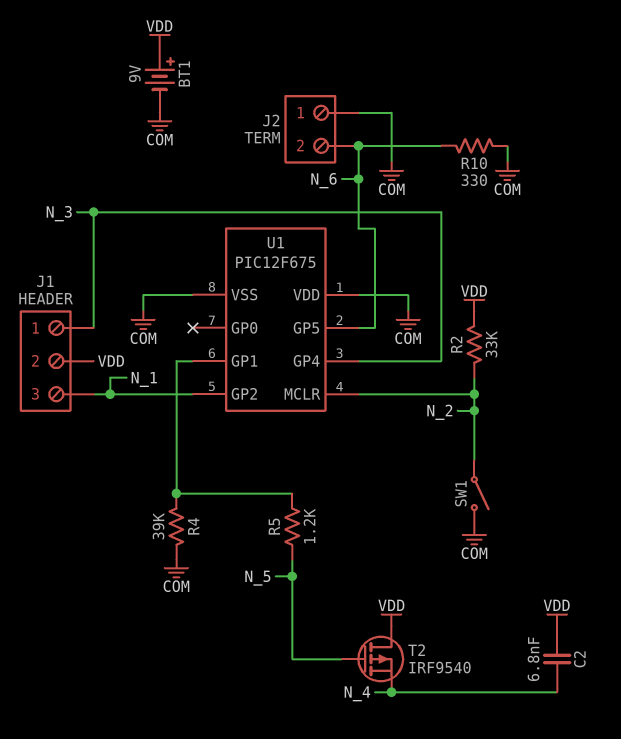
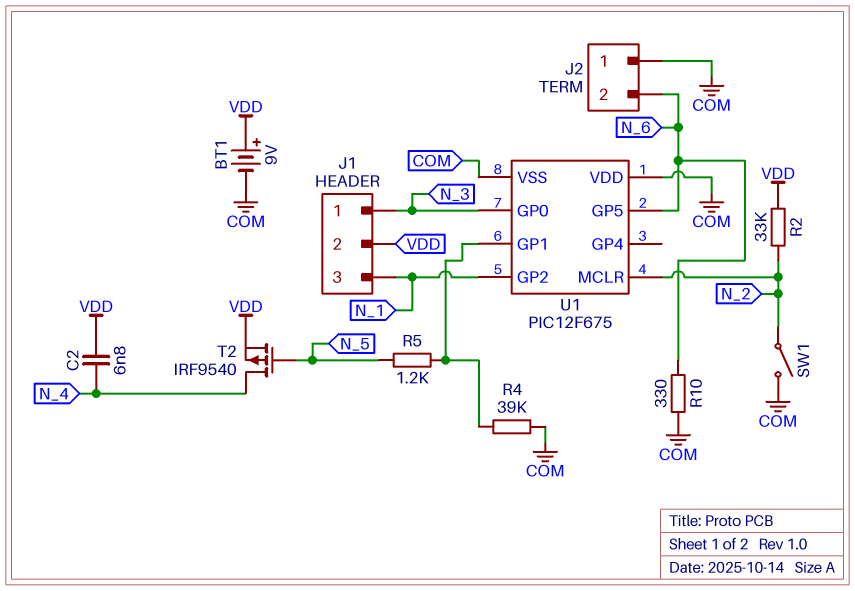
T2: PMOS IRF9540 (G N_5, D VDD, S N_4) -> PMOS IRF9540 (G N_5, D N_4, S VDD)
U1 pin GP0: none -> N_3
U1 pin GP4: N_3 -> none

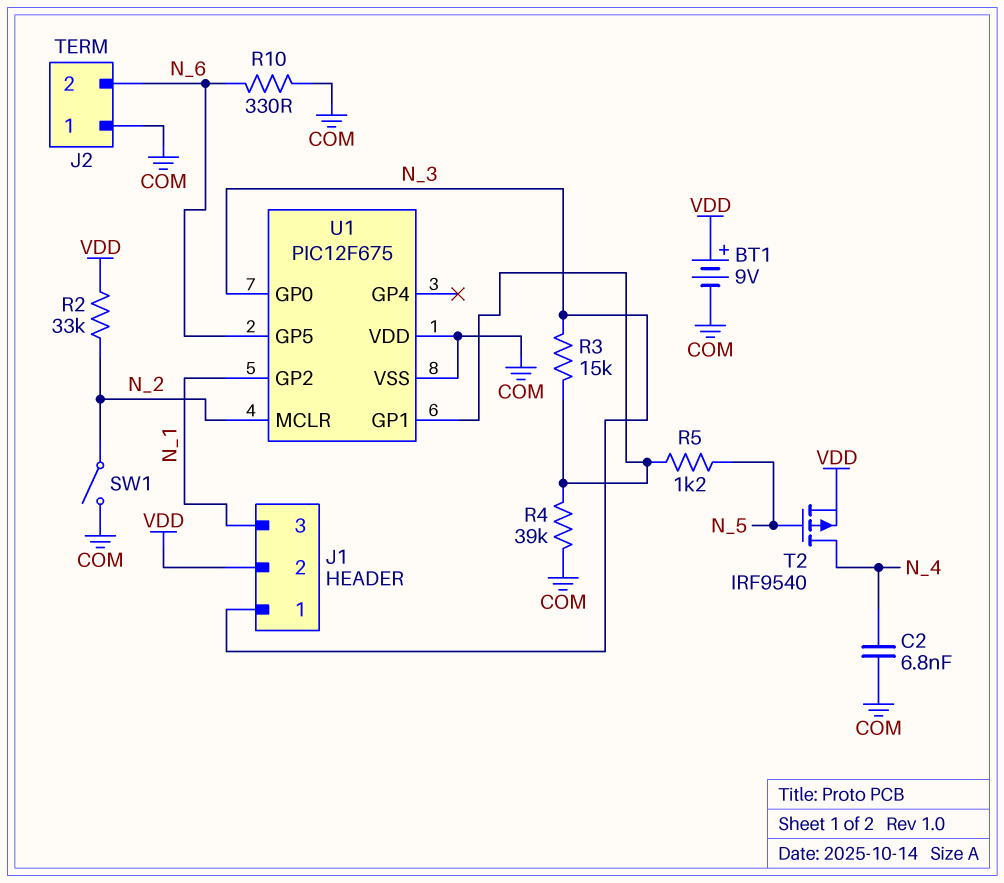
C2: 6.8nF (N_4, VDD) -> 6.8nF (COM, N_4)
R3: none -> 15k (N_3, U1/GP1)

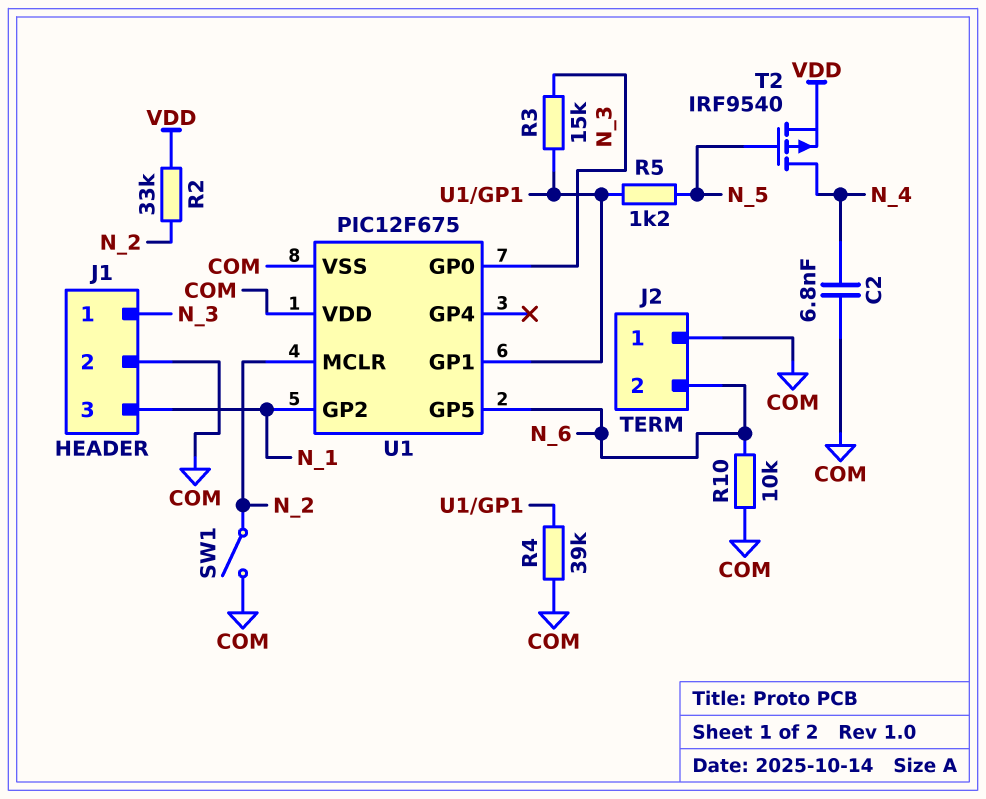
BT1: 9V (plus VDD, minus COM) -> none
J1 pin 2: VDD -> COM
R10: 330 (COM, N_6) -> 10k (COM, N_6)

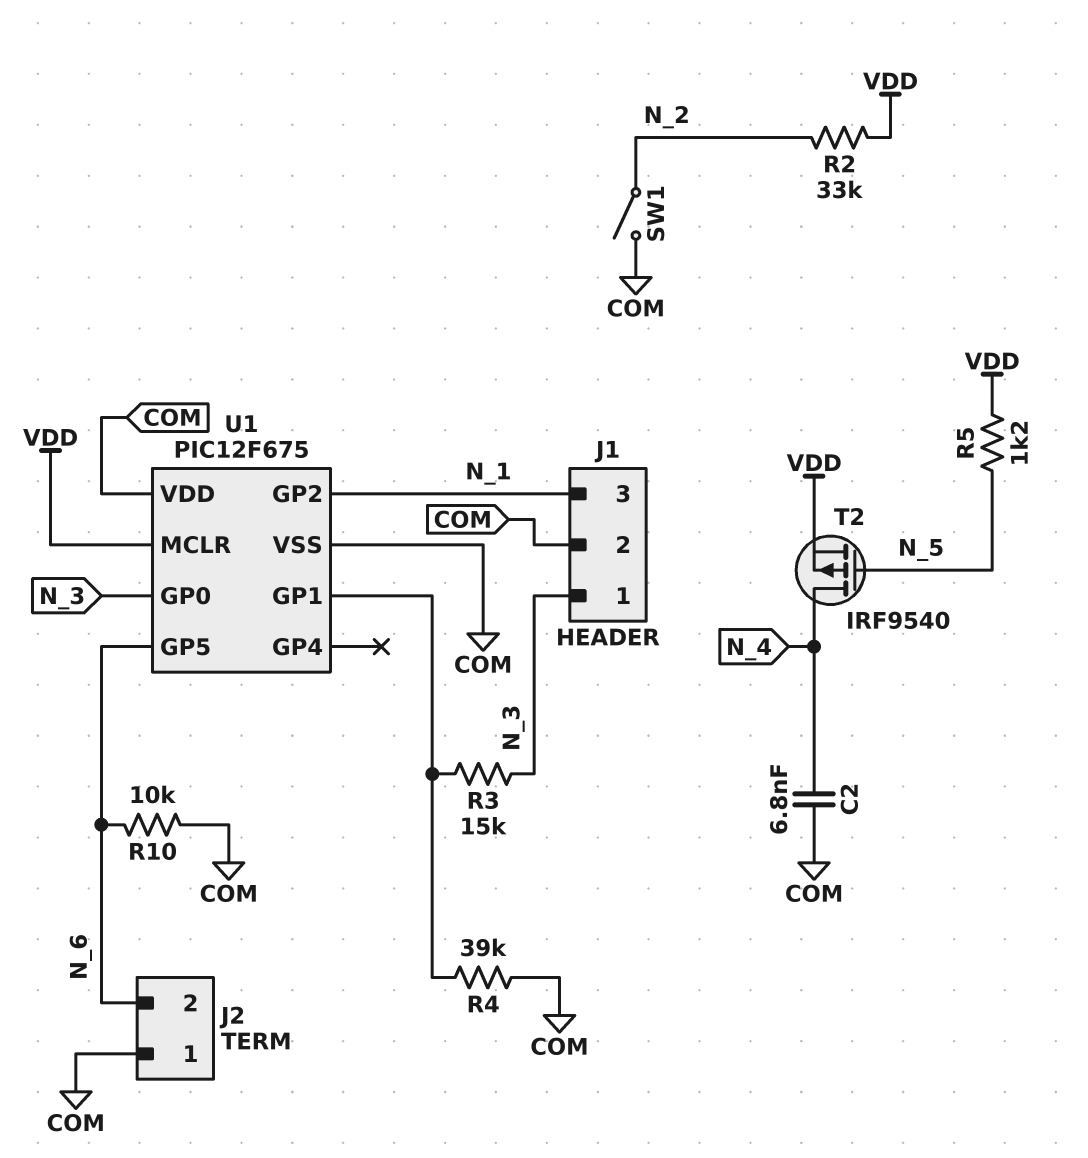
R5: 1.2k (N_5, U1/GP1) -> 1.2k (N_5, VDD)
U1 pin MCLR: N_2 -> VDD

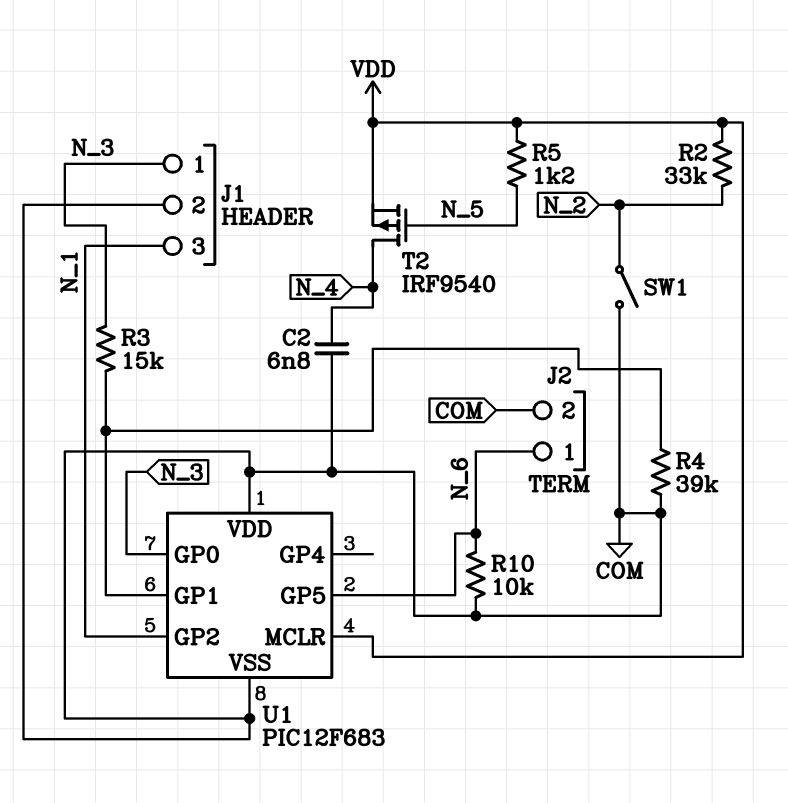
J2 pin 1: COM -> N_6
J2 pin 2: N_6 -> COM
U1: PIC12F675 -> PIC12F683

